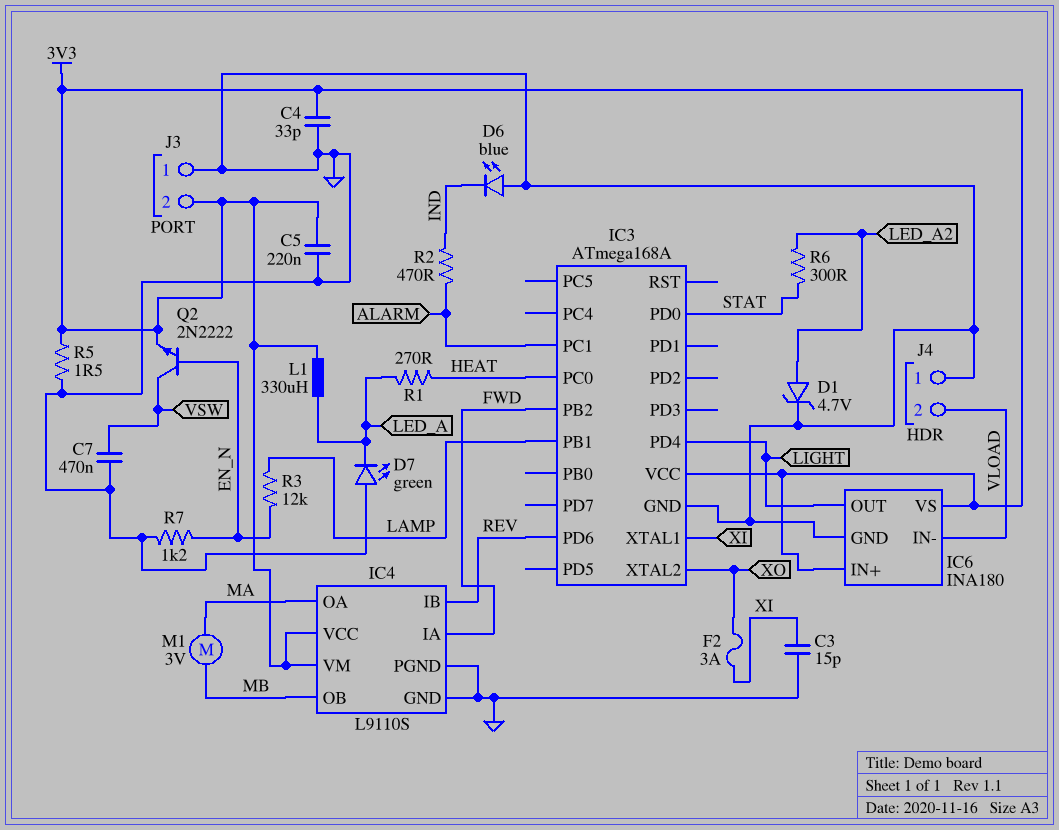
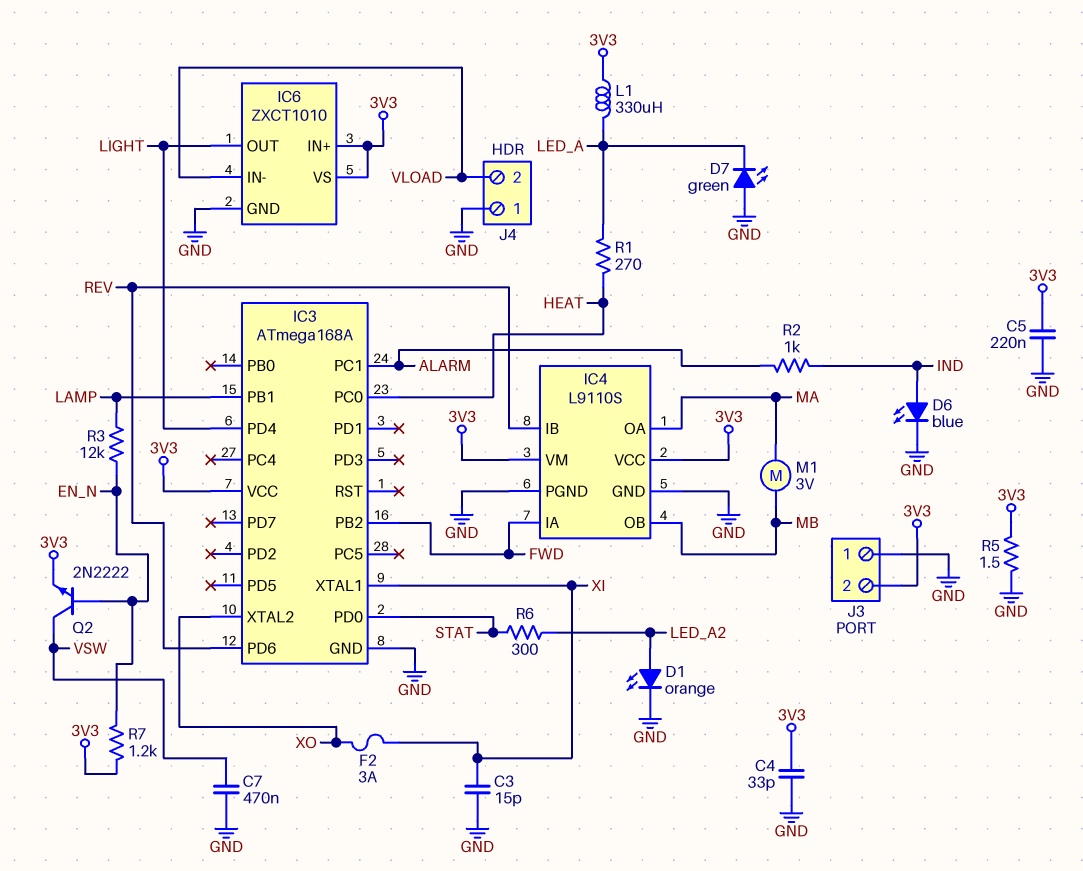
D1: zener 4.7V (A LED_A2, K GND) -> LED orange (A LED_A2, K GND)
D6: LED blue (A GND, K IND) -> LED blue (A IND, K GND)
IC6: INA180 -> ZXCT1010
R2: 470 (ALARM, IND) -> 1k (ALARM, IND)
R7: 1.2k (EN_N, GND) -> 1.2k (3V3, EN_N)

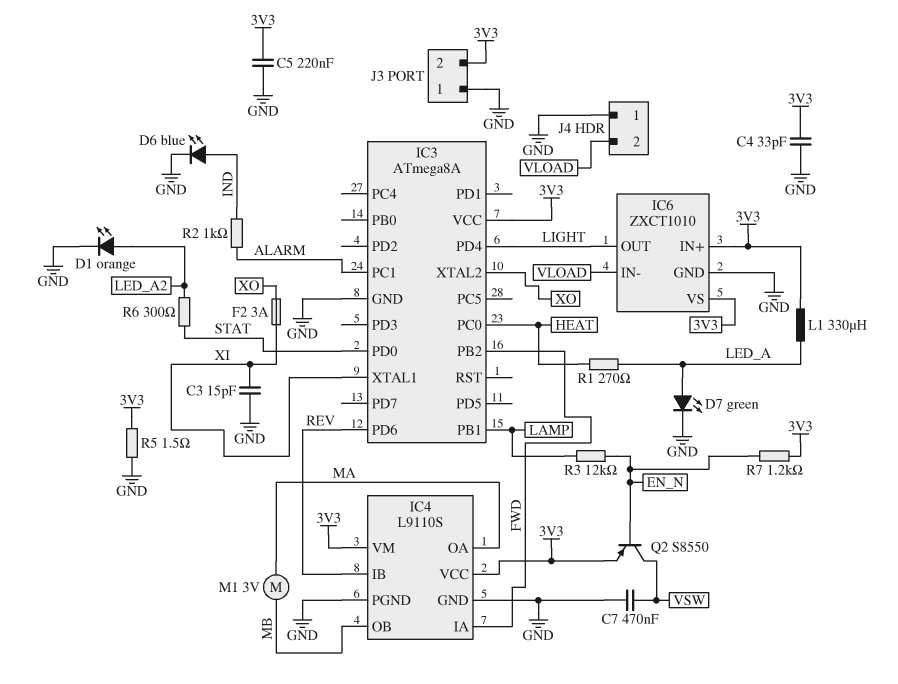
D7: LED green (A GND, K LED_A) -> LED green (A LED_A, K GND)
IC3: ATmega168A -> ATmega8A
Q2: NPN 2N2222 (B EN_N, C VSW, E 3V3) -> PNP S8550 (B EN_N, C VSW, E 3V3)

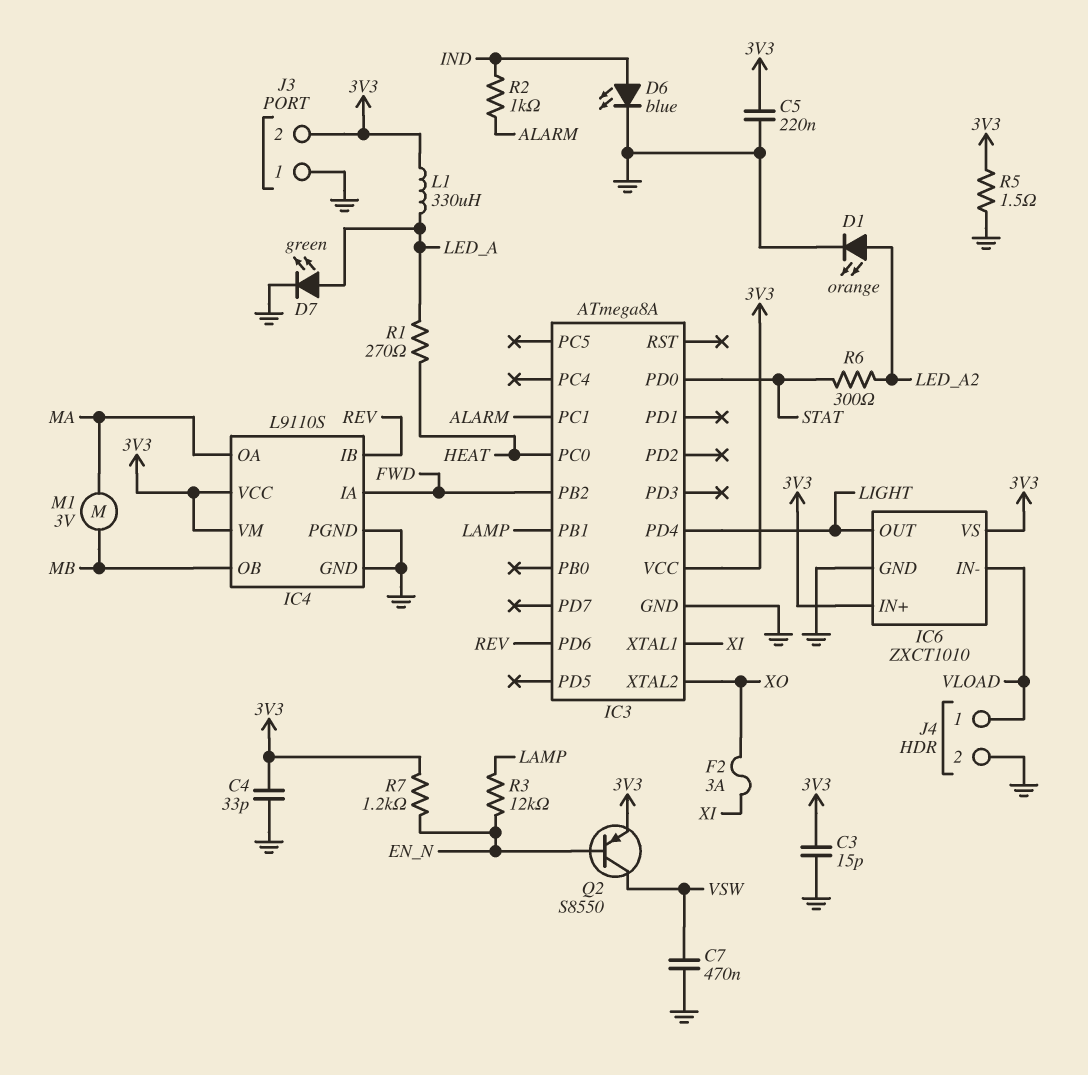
C3: 15pF (GND, XI) -> 15pF (3V3, GND)
J4 pin 1: GND -> VLOAD
J4 pin 2: VLOAD -> GND

